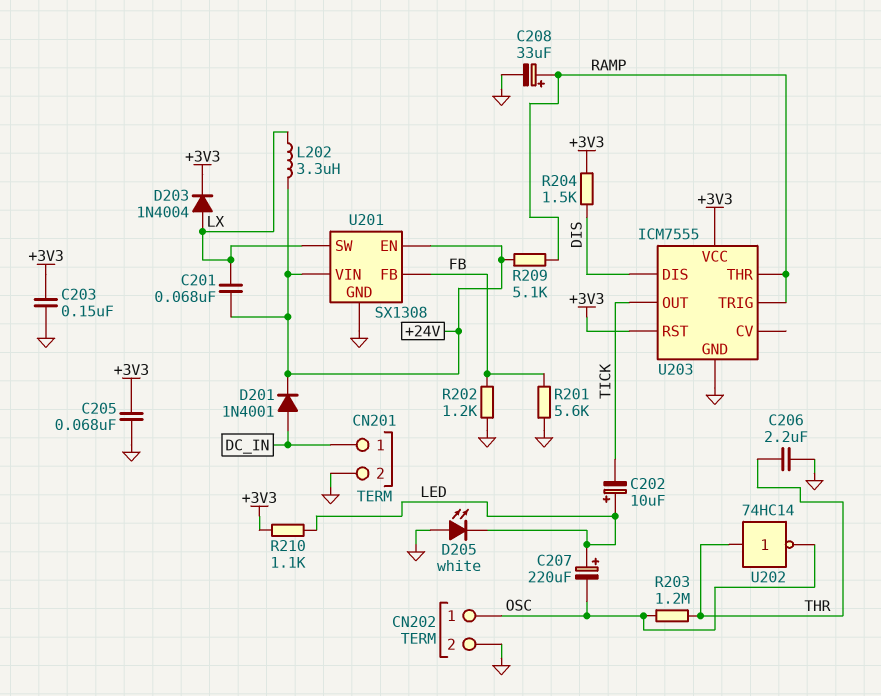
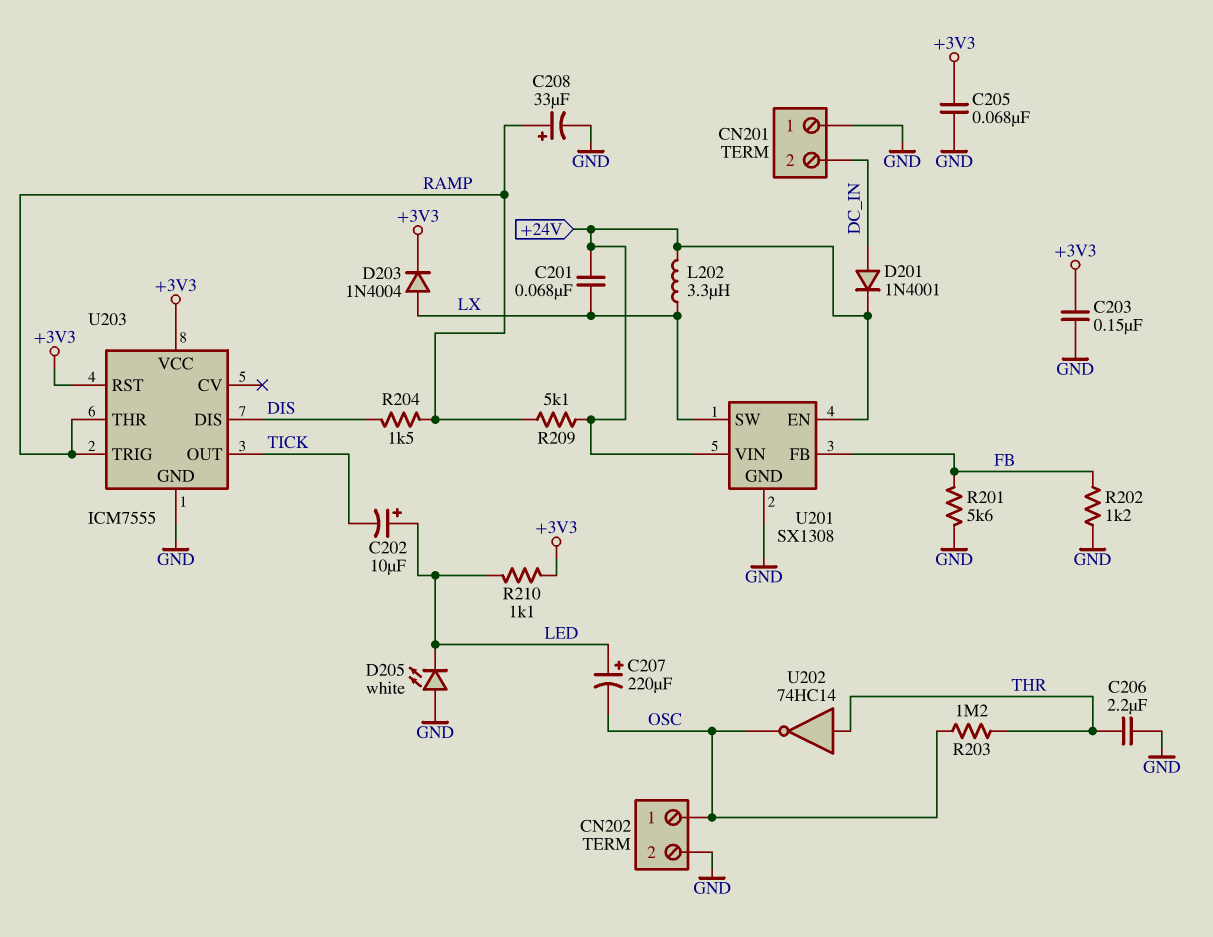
CN201 pin 1: DC_IN -> GND
CN201 pin 2: GND -> DC_IN
R204: 1.5k (+3V3, DIS) -> 1.5k (DIS, RAMP)

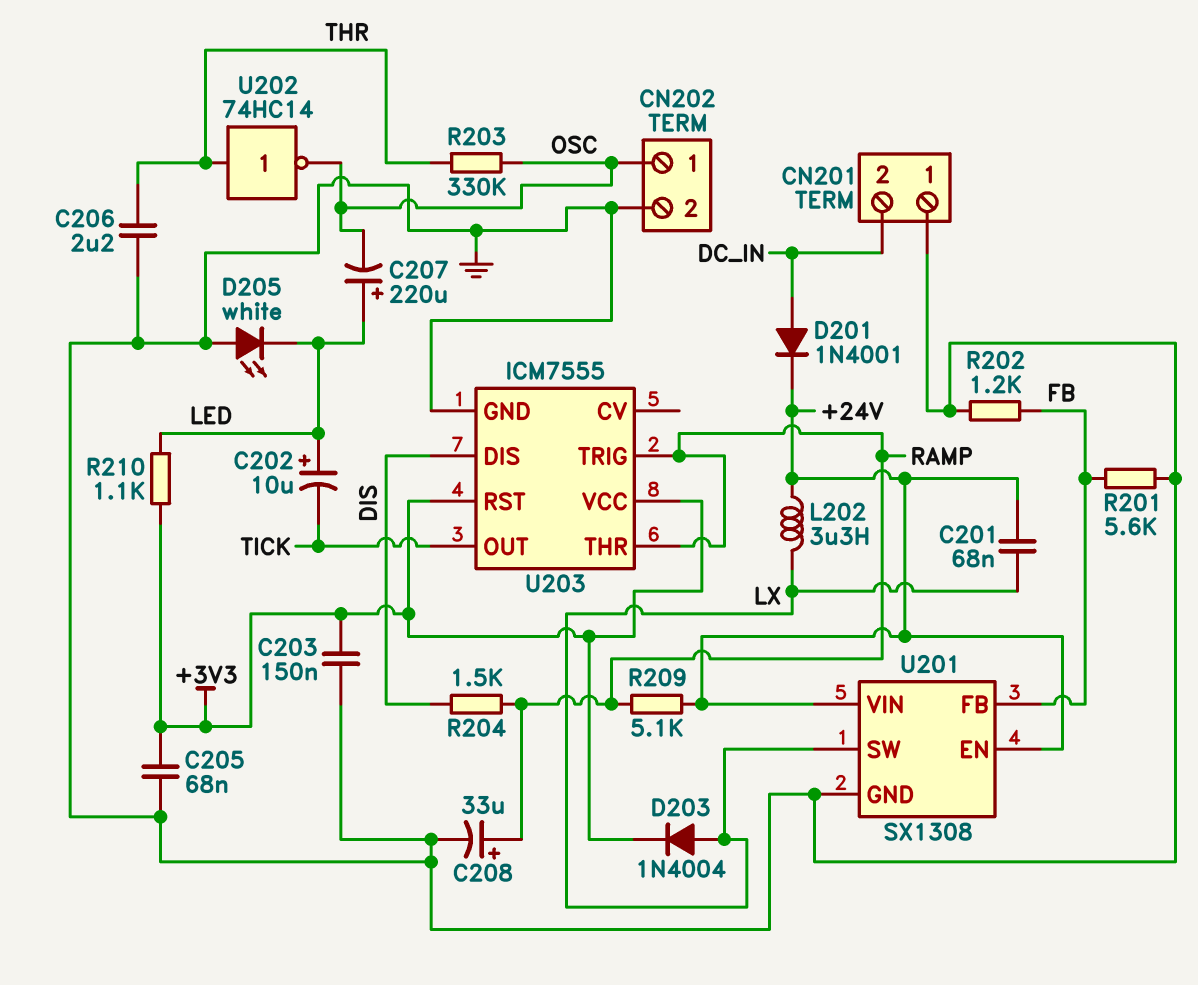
R203: 1.2M (OSC, THR) -> 330k (OSC, THR)

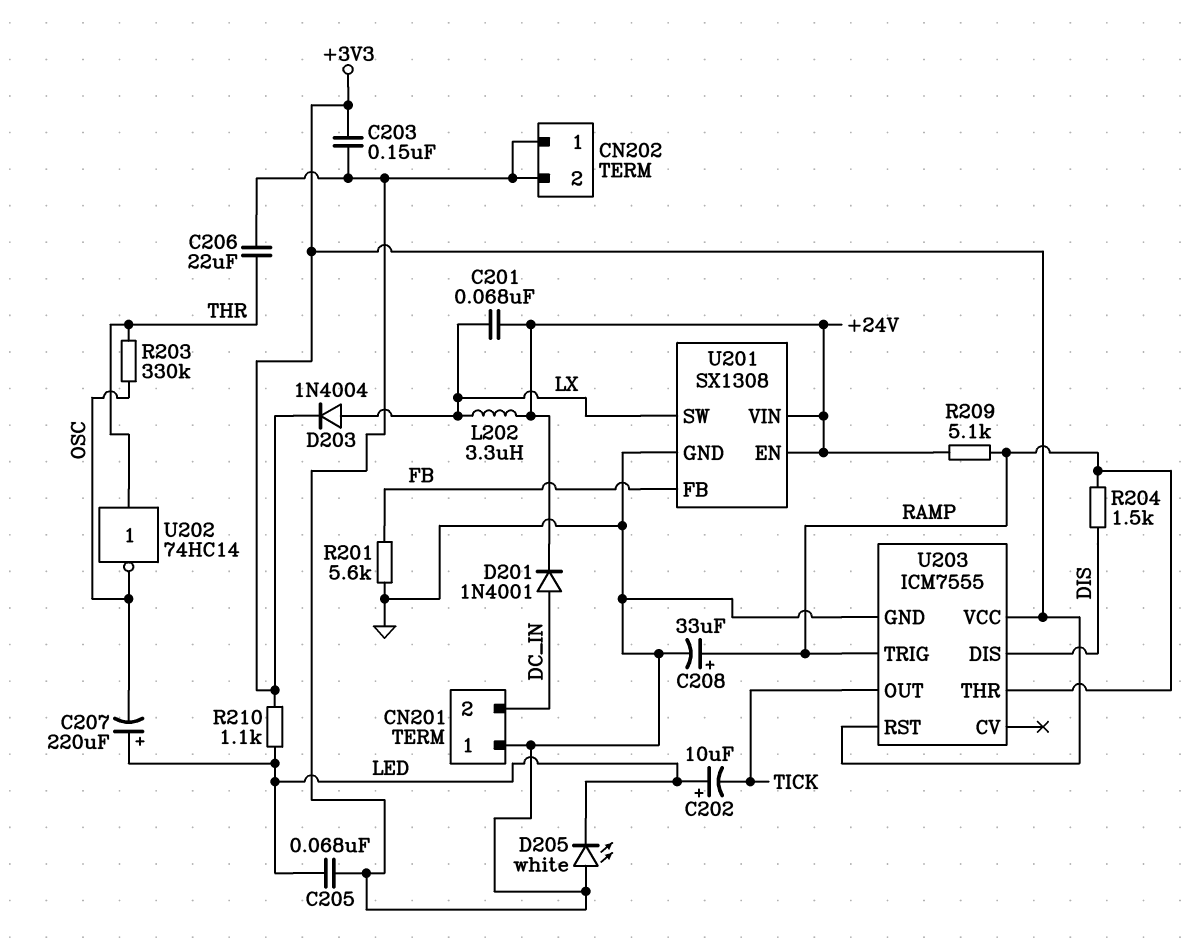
C205: 68nF (+3V3, GND) -> 68nF (GND, LED)
C206: 2.2uF (GND, THR) -> 22uF (GND, THR)
CN202 pin 1: OSC -> GND
R202: 1.2k (FB, GND) -> none

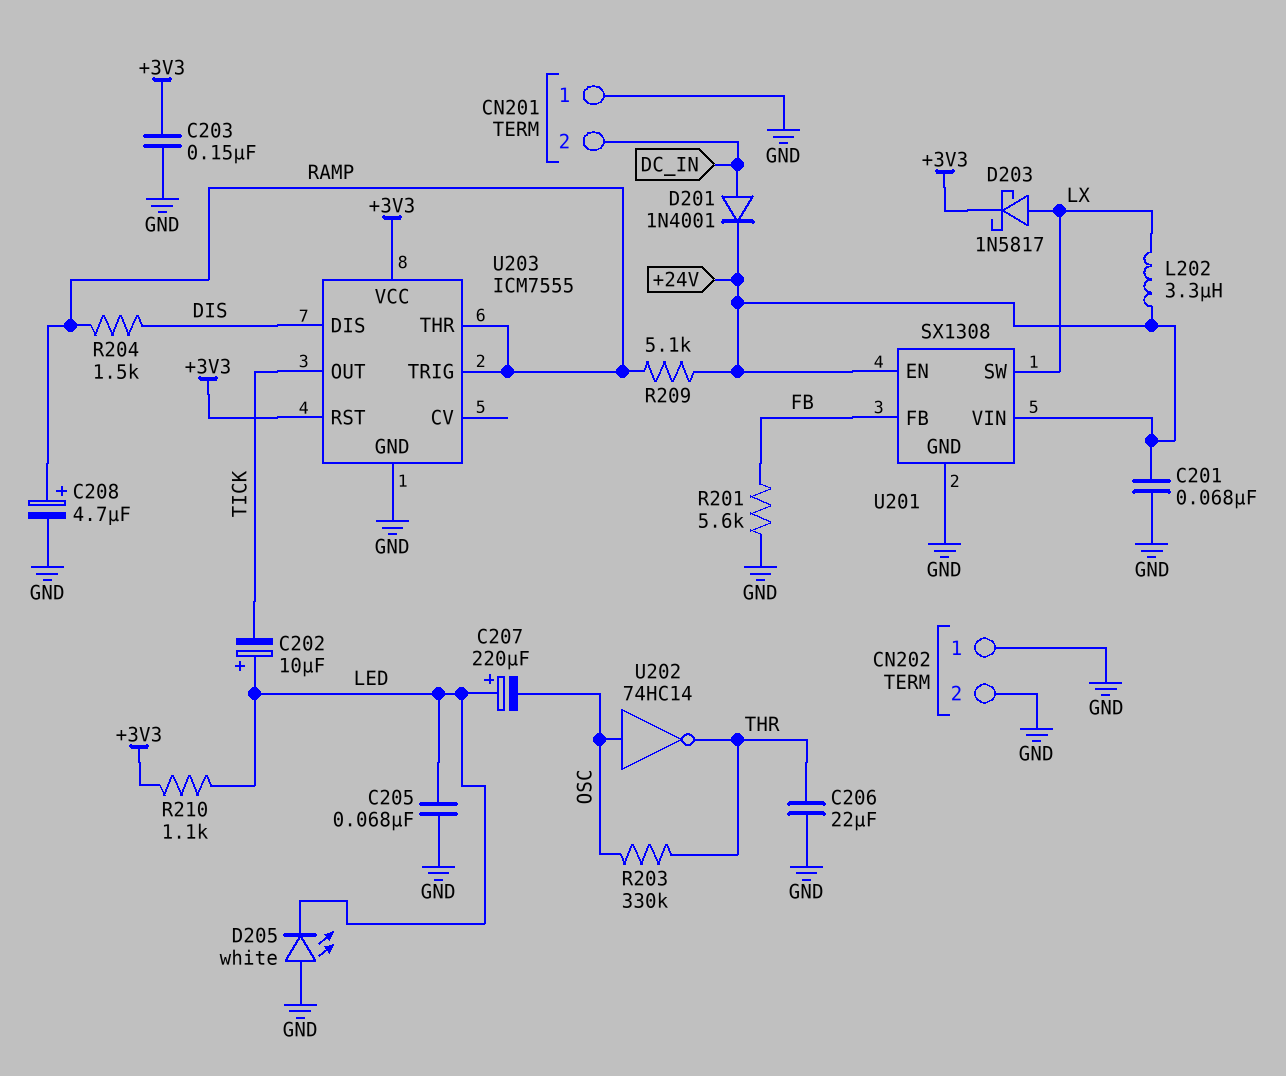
C201: 68nF (+24V, LX) -> 68nF (+24V, GND)
C208: 33uF (plus RAMP, minus GND) -> 4.7uF (plus RAMP, minus GND)
D203: diode 1N4004 (A LX, K +3V3) -> schottky 1N5817 (A LX, K +3V3)
U202: NOT 74HC14 (in THR, out OSC) -> NOT 74HC14 (in OSC, out THR)

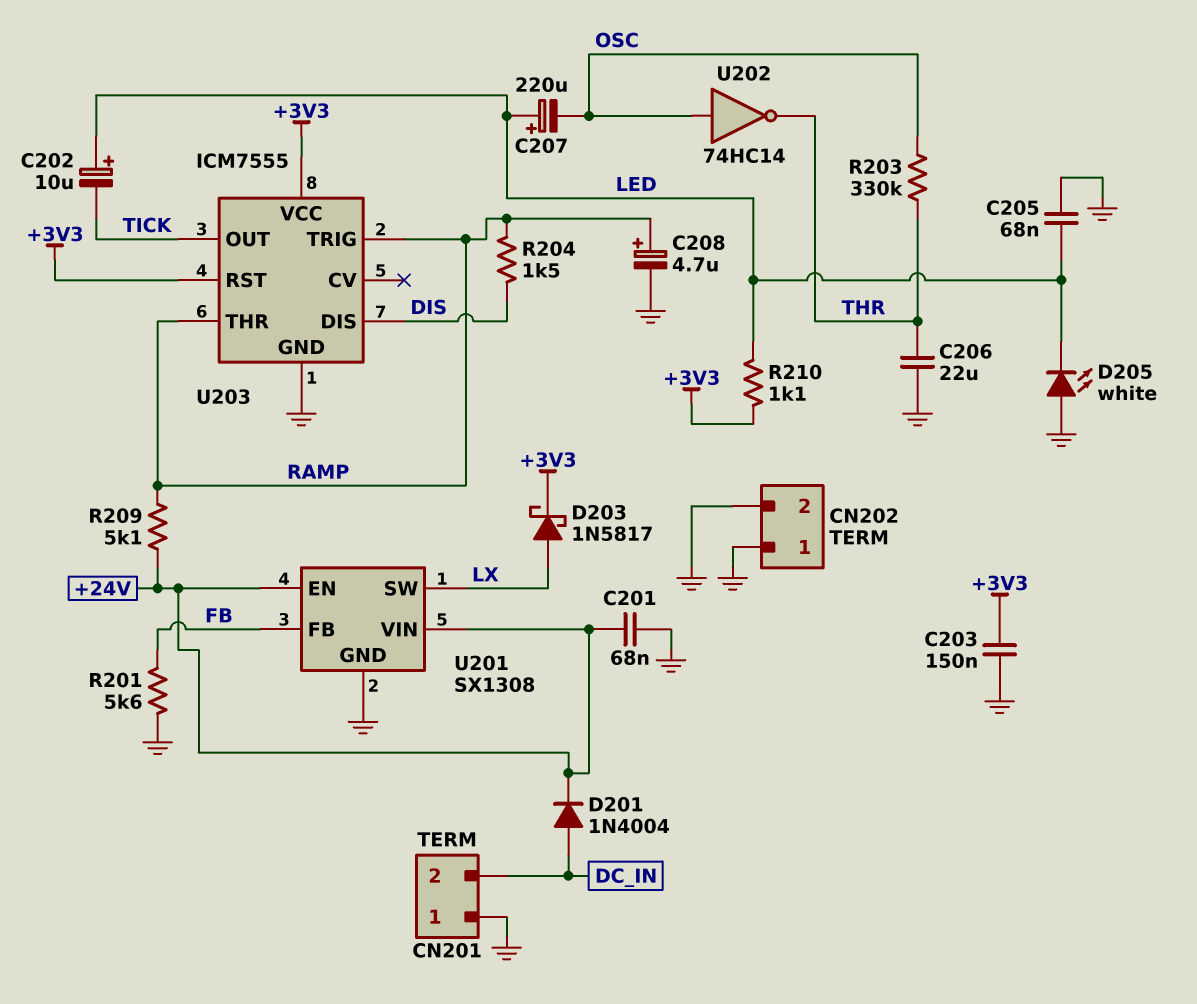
D201: diode 1N4001 (A DC_IN, K +24V) -> diode 1N4004 (A DC_IN, K +24V)
L202: 3.3uH (+24V, LX) -> none

